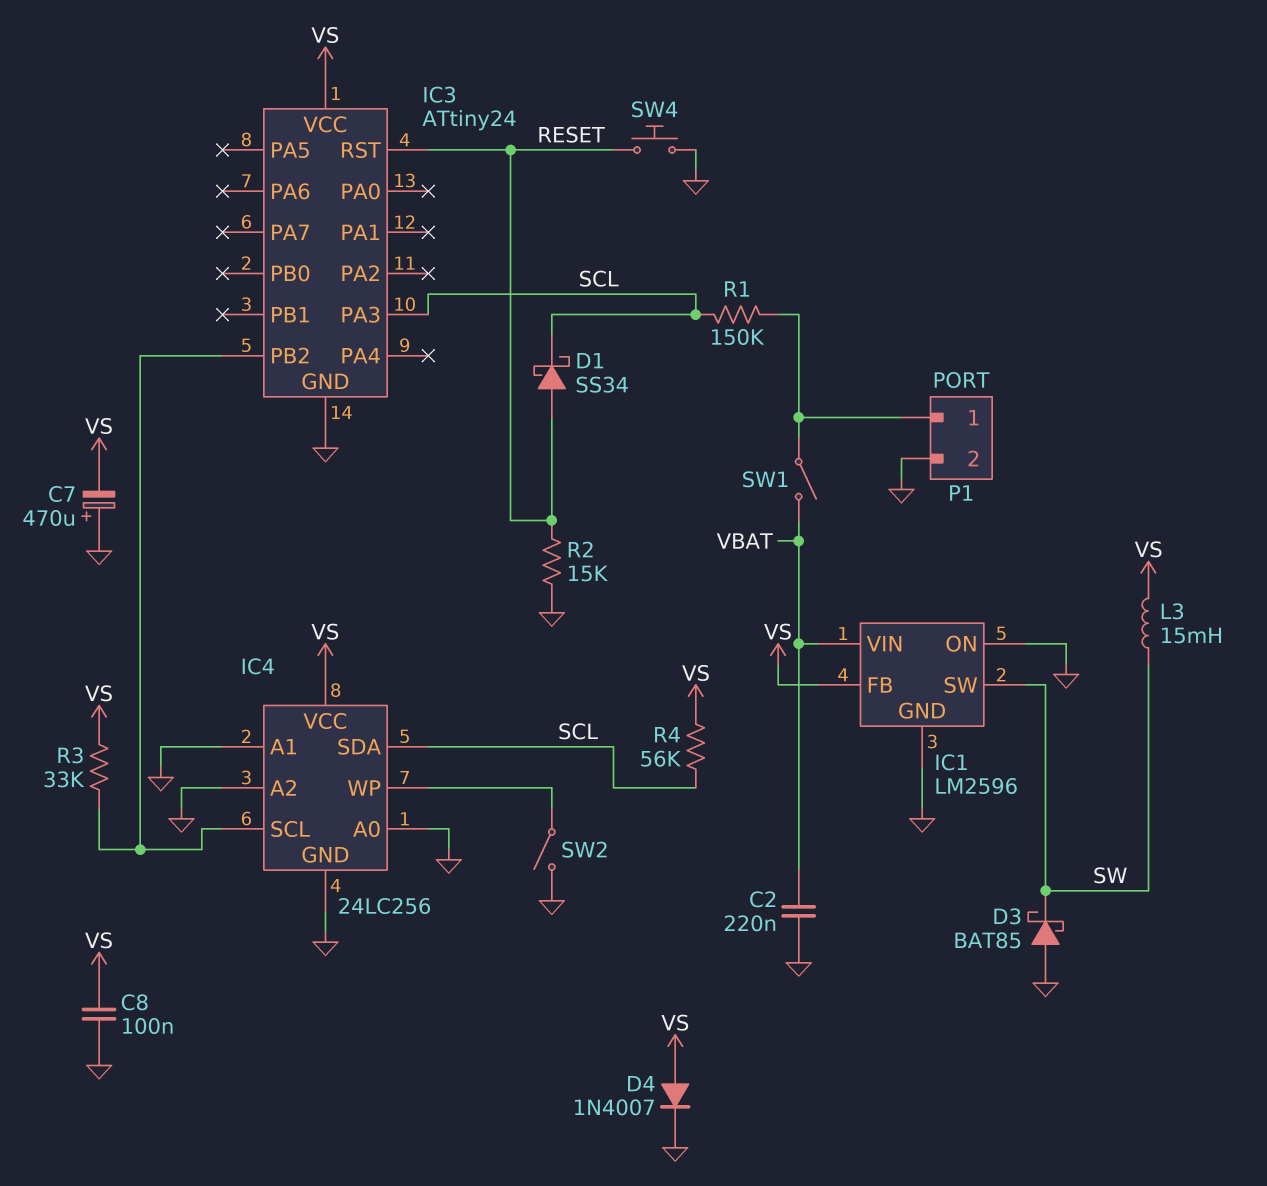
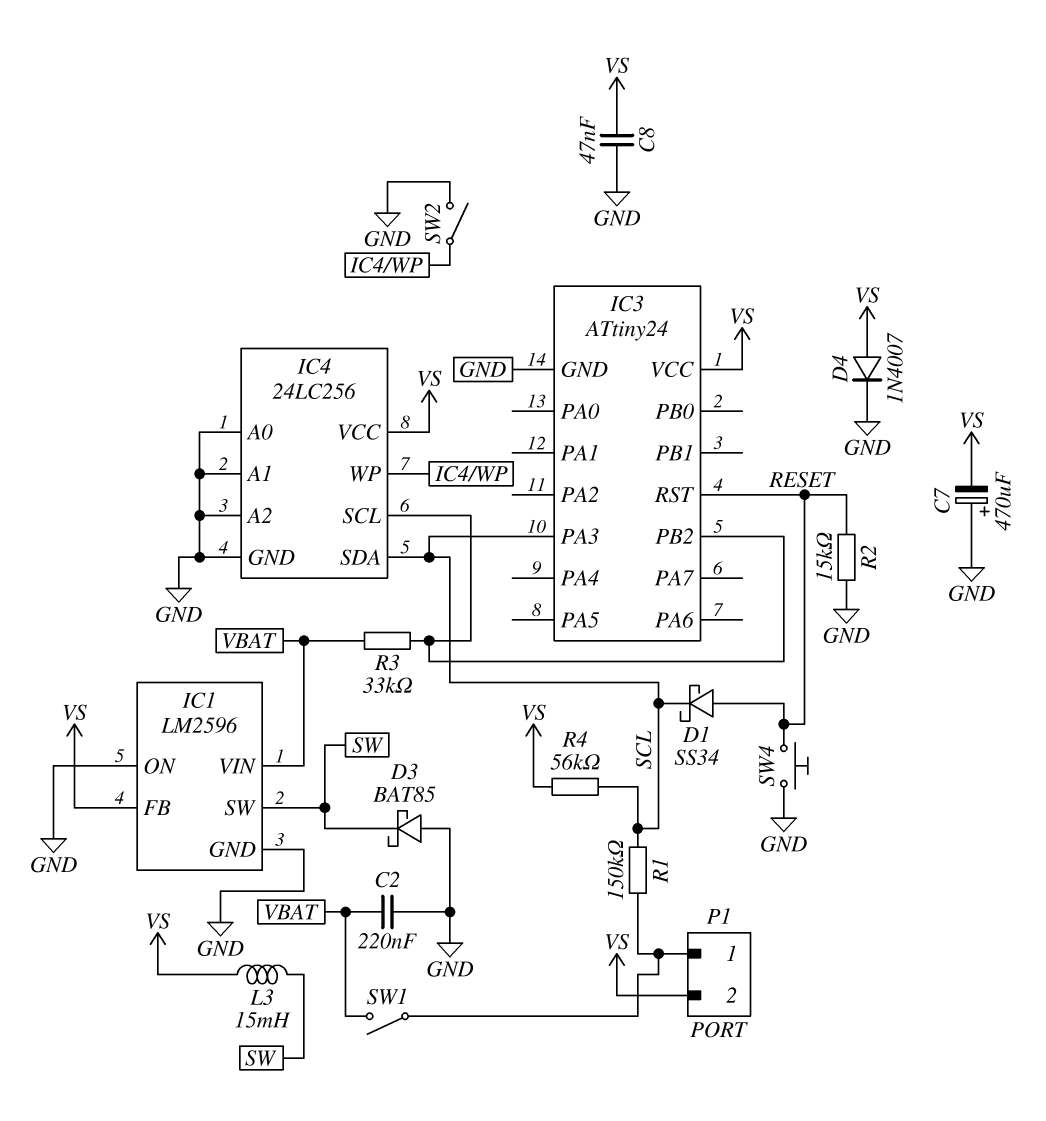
C8: 100nF (GND, VS) -> 47nF (GND, VS)
P1 pin 2: GND -> VS
R3: 33k (IC3/PB2, VS) -> 33k (IC3/PB2, VBAT)

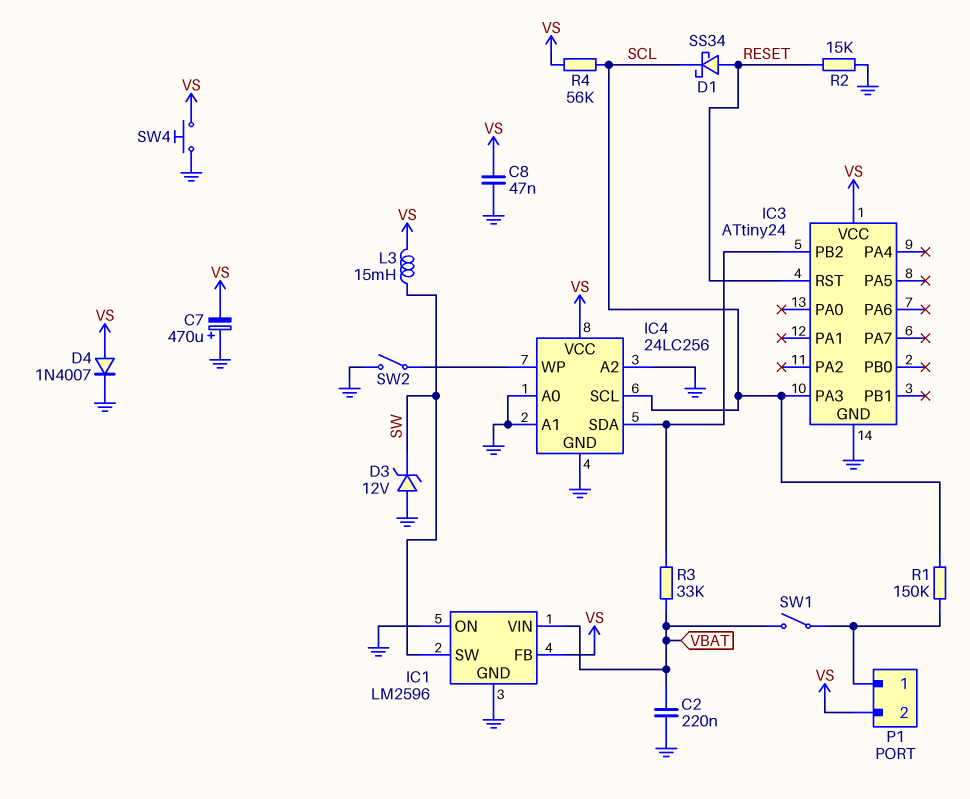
D3: schottky BAT85 (A GND, K SW) -> zener 12V (A GND, K SW)
IC4 pin SCL: IC3/PB2 -> SCL
IC4 pin SDA: SCL -> IC3/PB2
SW4: button (GND, RESET) -> button (GND, VS)

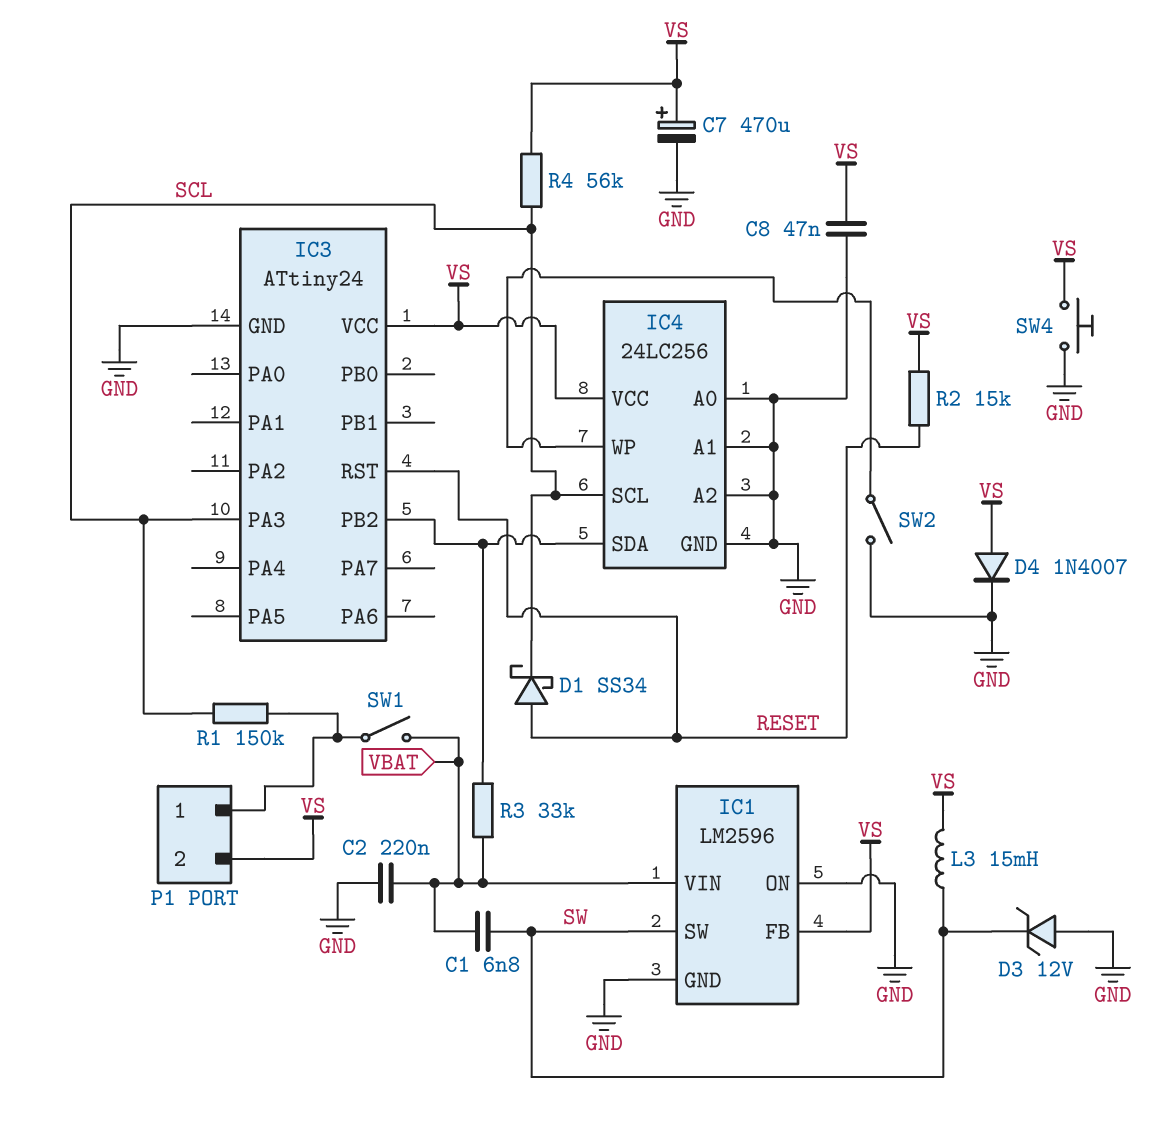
C1: none -> 6.8nF (SW, VBAT)
C7: 470uF (plus GND, minus VS) -> 470uF (plus VS, minus GND)
R2: 15k (GND, RESET) -> 15k (RESET, VS)

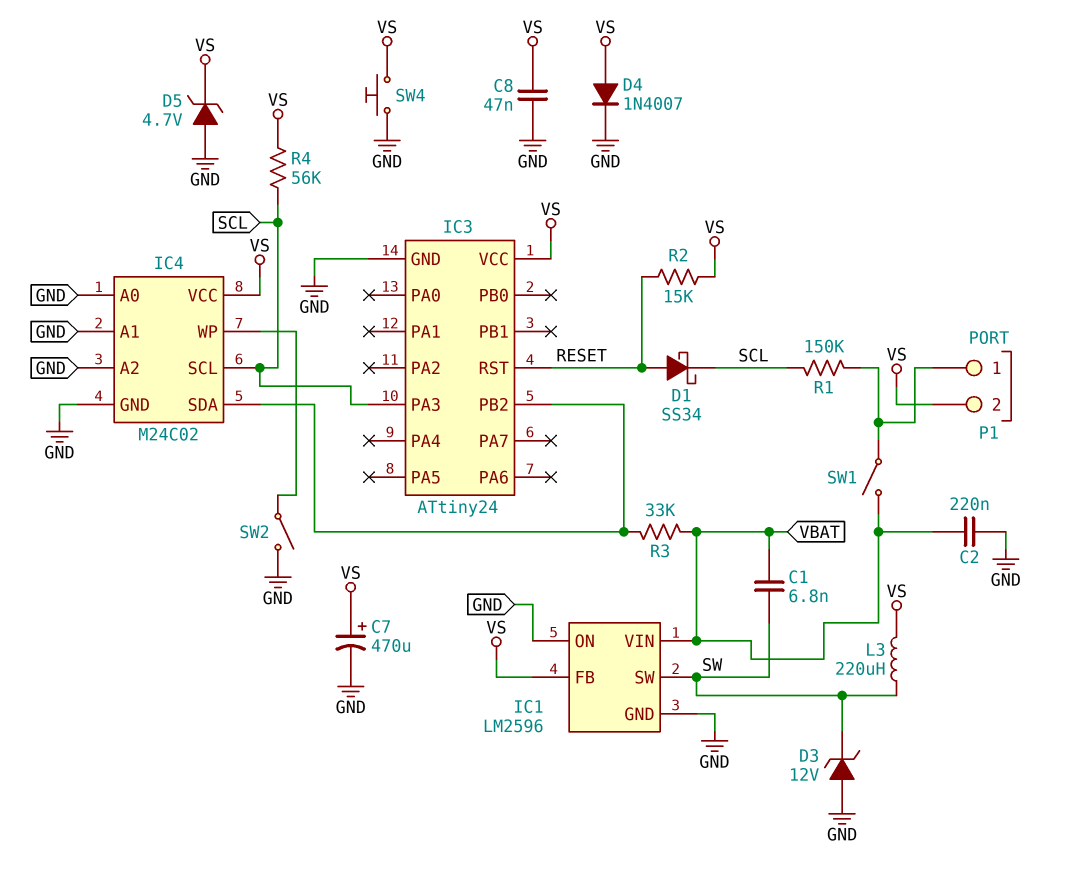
D5: none -> zener 4.7V (A GND, K VS)
IC4: 24LC256 -> M24C02
L3: 15mH (SW, VS) -> 220uH (SW, VS)

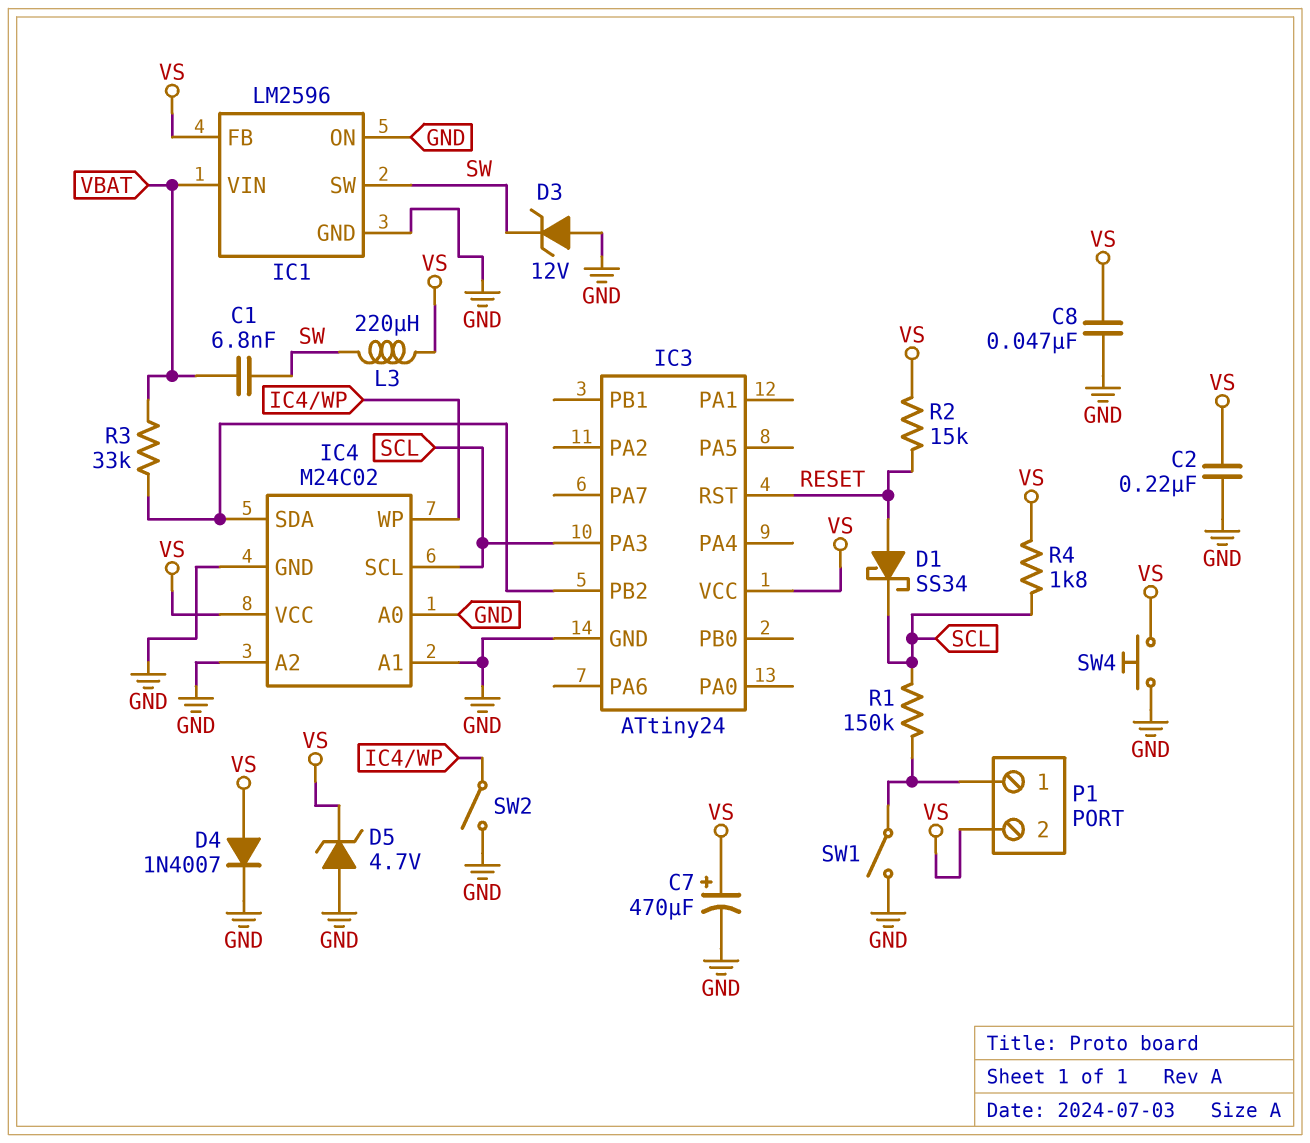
C2: 220nF (GND, VBAT) -> 220nF (GND, VS)
R4: 56k (SCL, VS) -> 1.8k (SCL, VS)
SW1: switch (P1/1, VBAT) -> switch (GND, P1/1)

